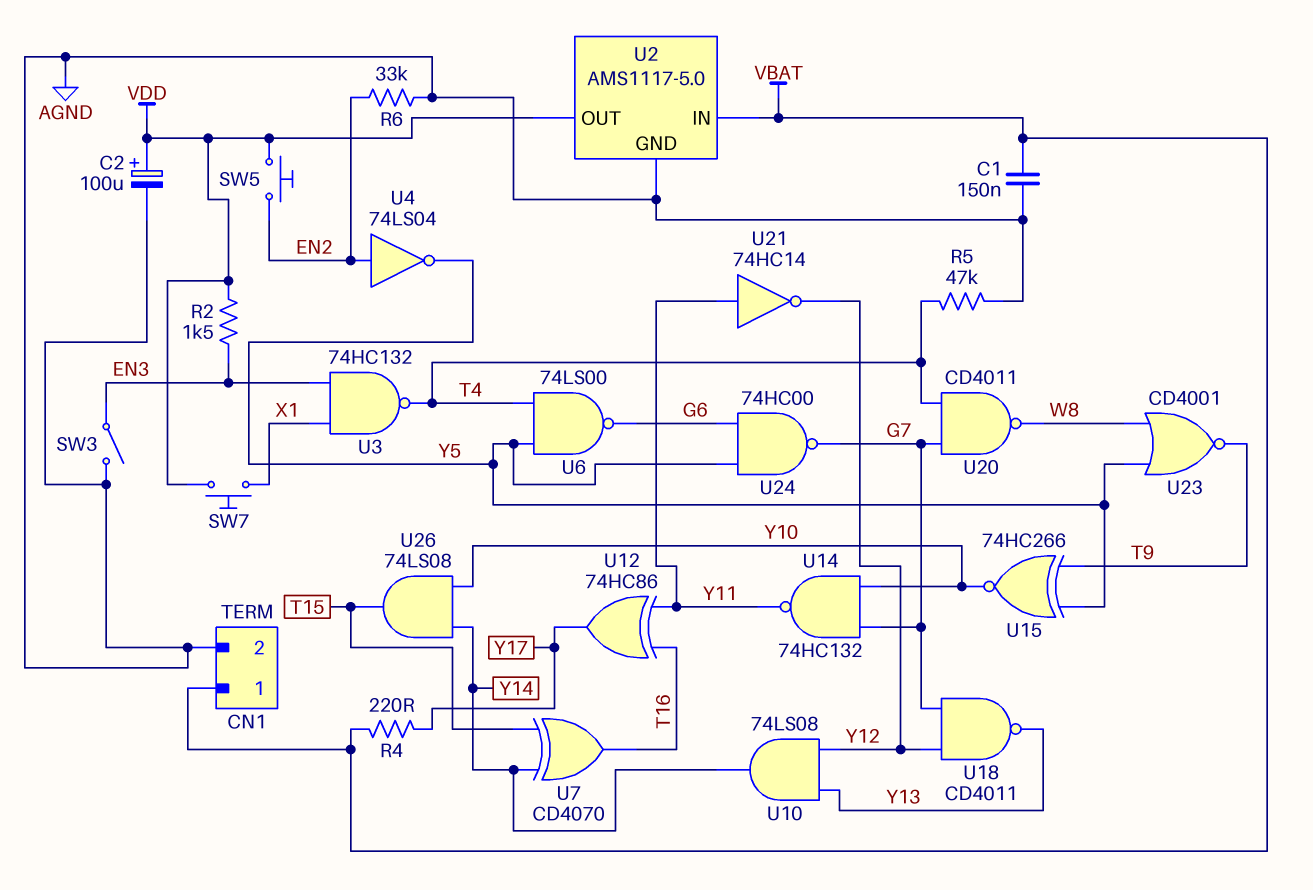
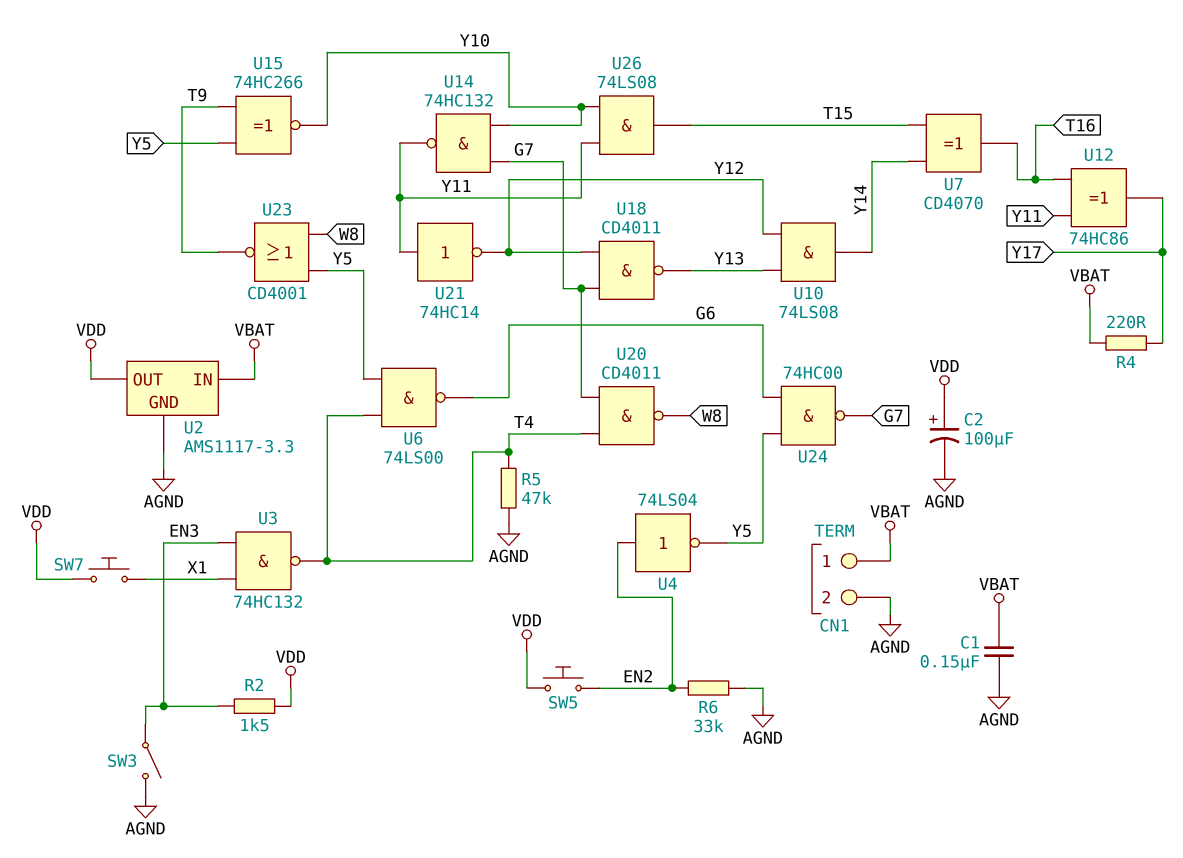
U2: AMS1117-5.0 -> AMS1117-3.3
U26: AND 74LS08 (in Y10, in Y14, out T15) -> AND 74LS08 (in Y10, in Y11, out T15)

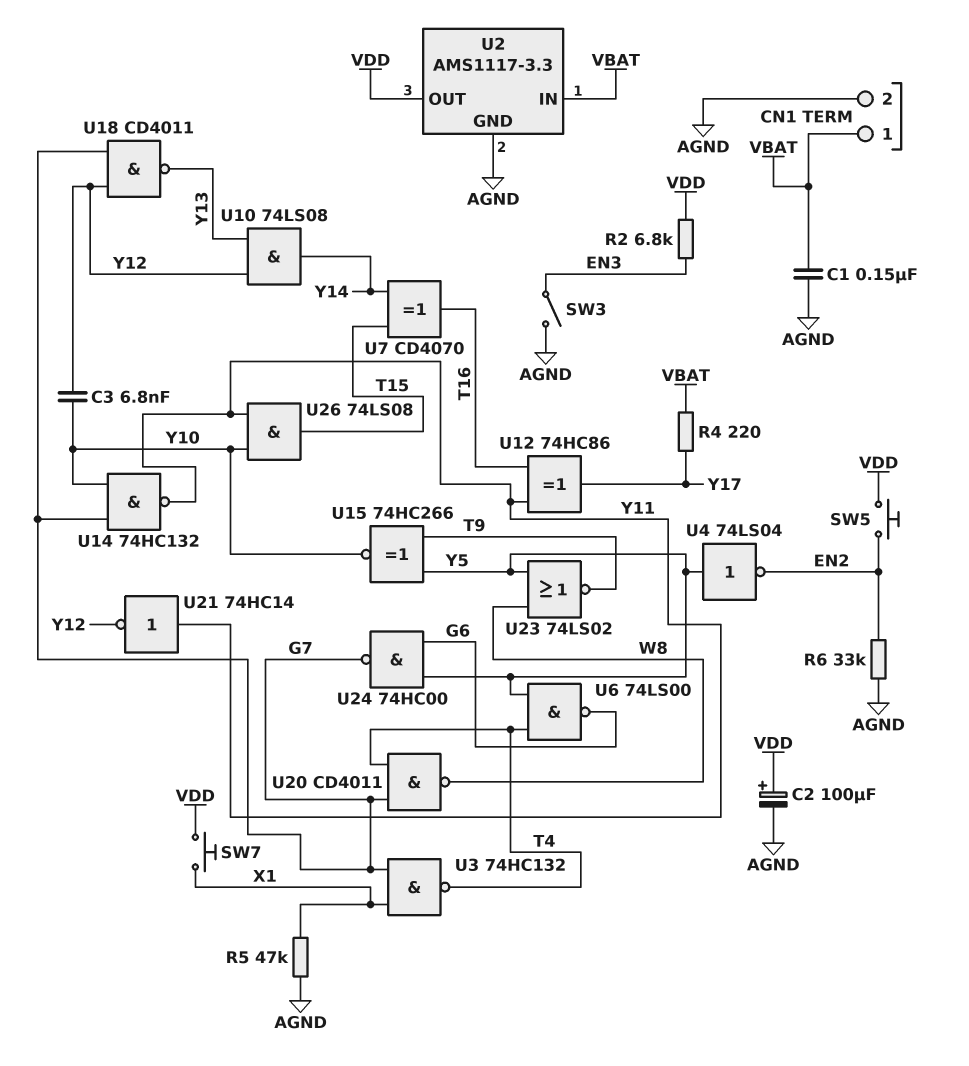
C3: none -> 6.8nF (Y10, Y12)
R2: 1.5k (EN3, VDD) -> 6.8k (EN3, VDD)
R5: 47k (AGND, T4) -> 47k (AGND, X1)
U3: NAND 74HC132 (in EN3, in X1, out T4) -> NAND 74HC132 (in G7, in X1, out T4)
U4: NOT 74LS04 (in EN2, out Y5) -> NOT 74LS04 (in Y5, out EN2)
U23: NOR CD4001 (in W8, in Y5, out T9) -> NOR 74LS02 (in W8, in Y5, out T9)

